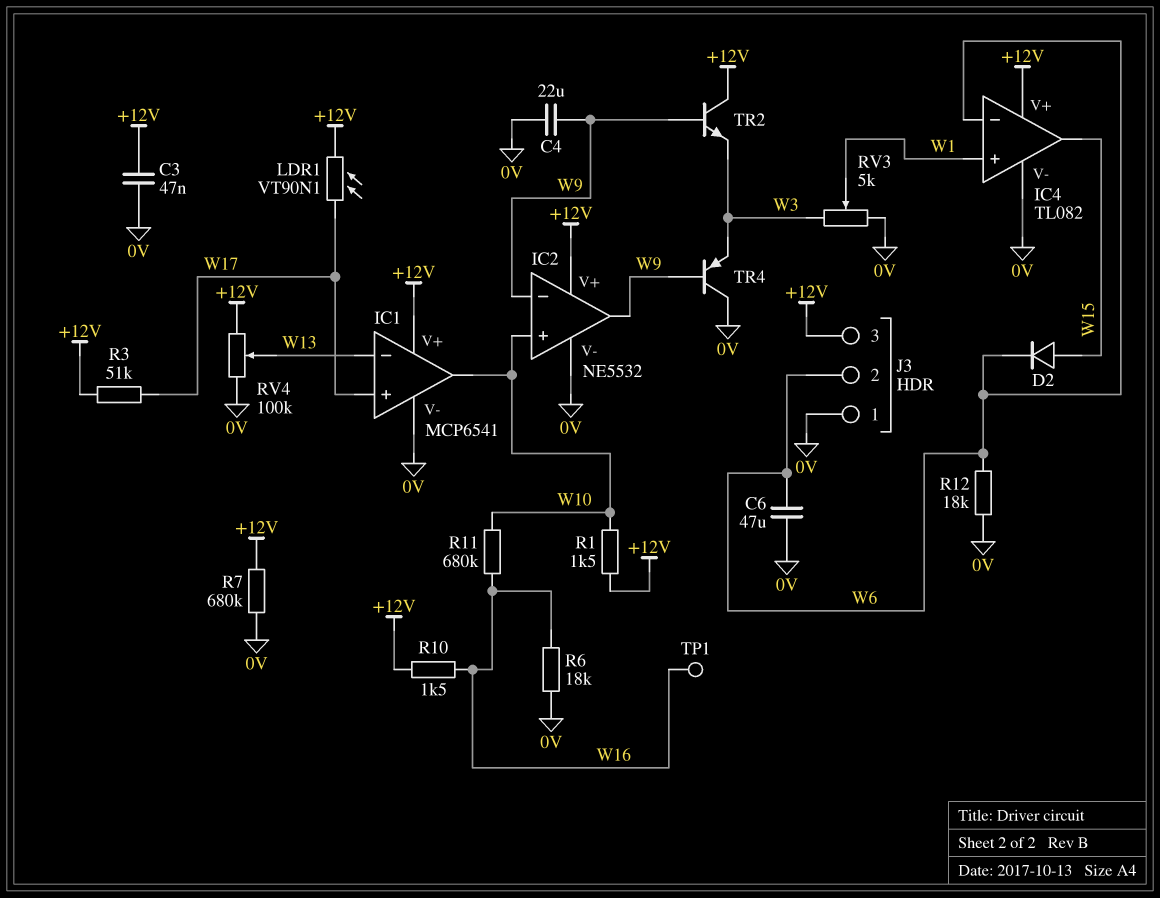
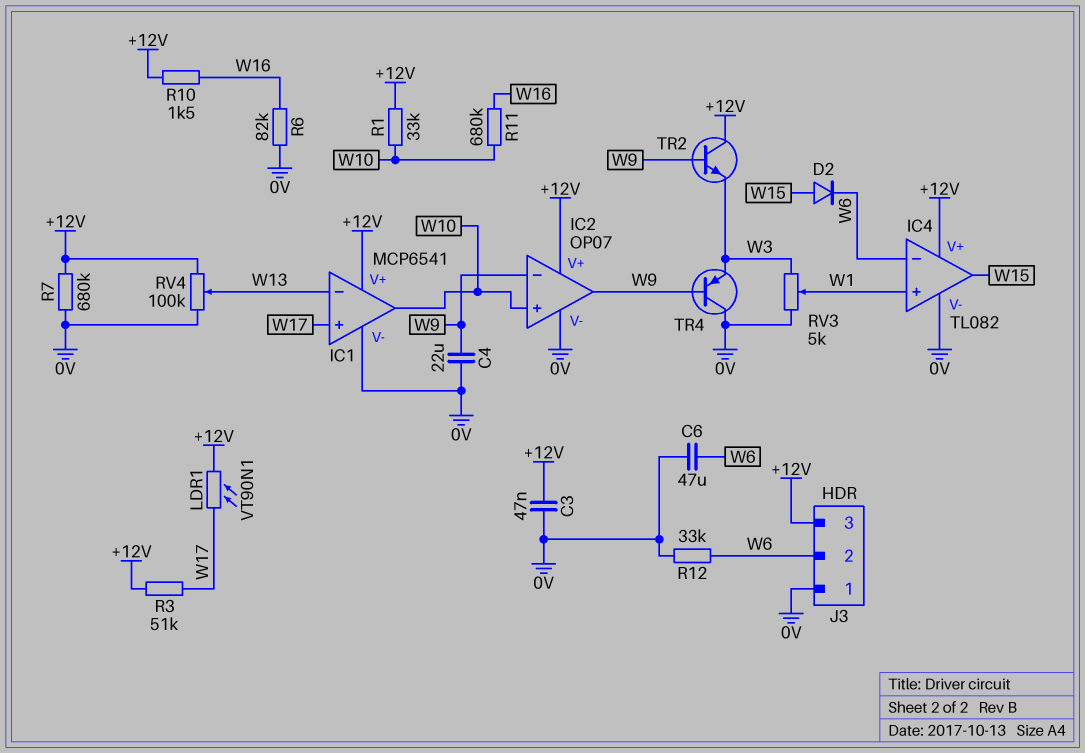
IC2: NE5532 -> OP07
R1: 1.5k (+12V, W10) -> 33k (+12V, W10)
R6: 18k (0V, W16) -> 82k (0V, W16)
R12: 18k (0V, W6) -> 33k (0V, W6)
TP1: test point (W16) -> none

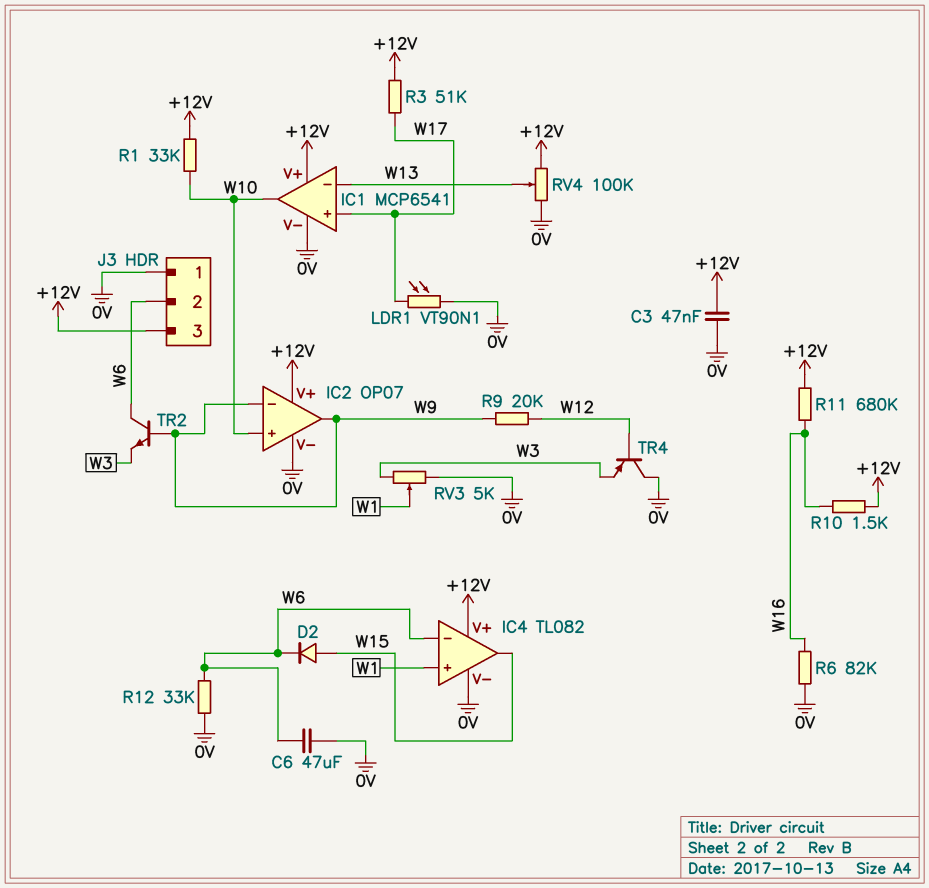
C4: 22uF (0V, W9) -> none
LDR1: VT90N1 (+12V, W17) -> VT90N1 (0V, W17)
R7: 680k (+12V, 0V) -> none
R9: none -> 20k (W9, W12)
R11: 680k (W10, W16) -> 680k (+12V, W16)
TR2: NPN (B W9, C +12V, E W3) -> NPN (B W9, C W6, E W3)
TR4: PNP (B W9, C 0V, E W3) -> PNP (B W12, C 0V, E W3)

